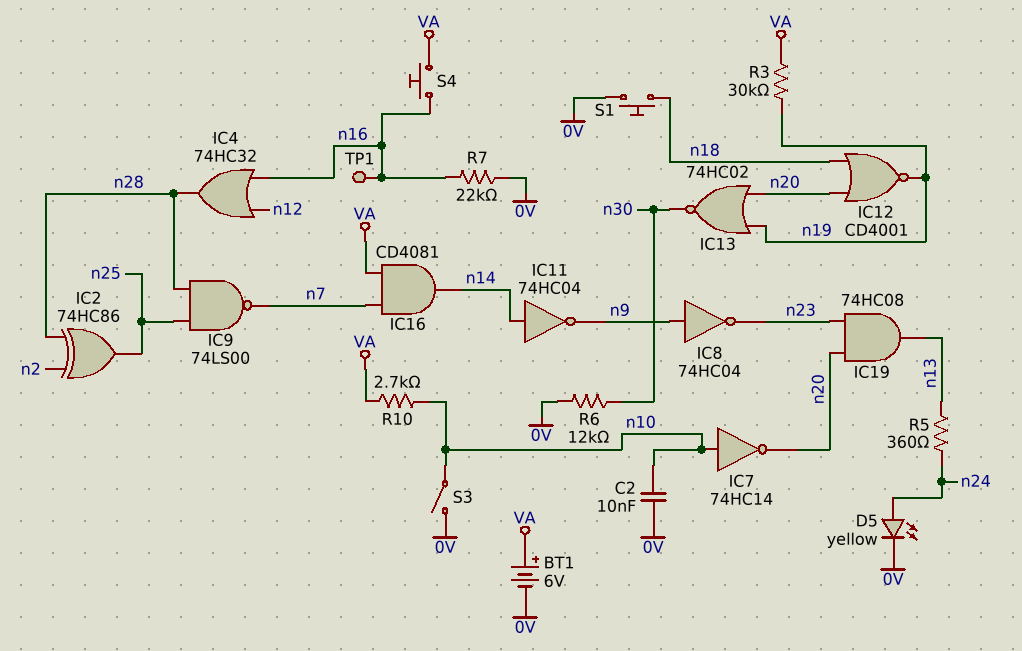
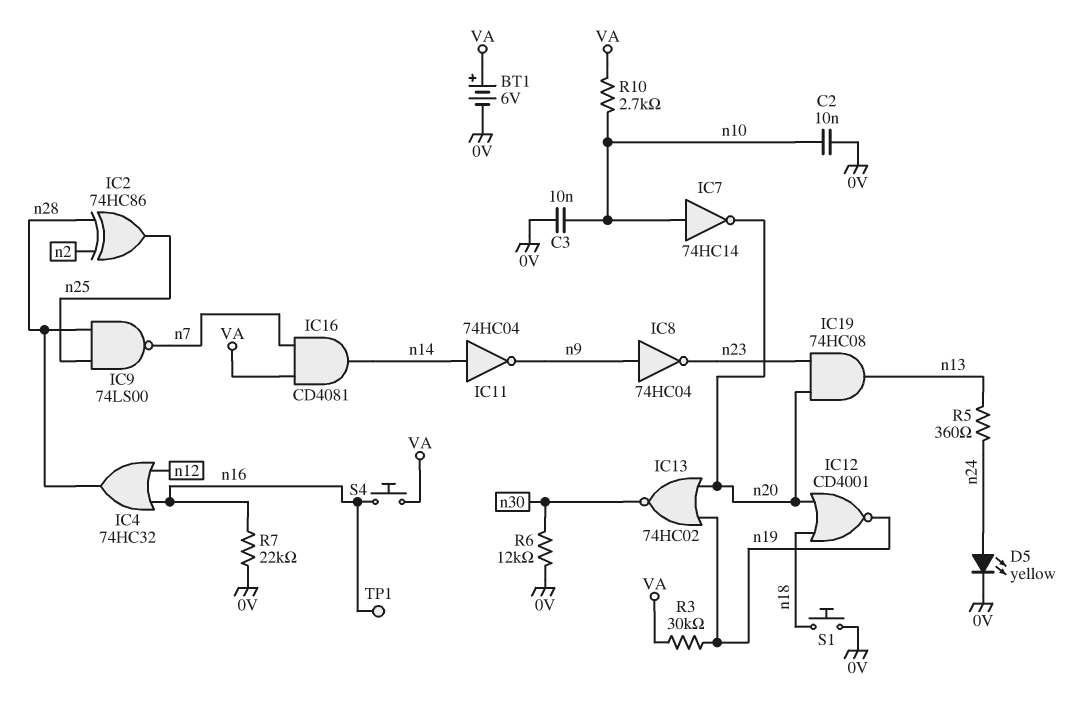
C3: none -> 10nF (0V, n10)
S3: switch (0V, n10) -> none

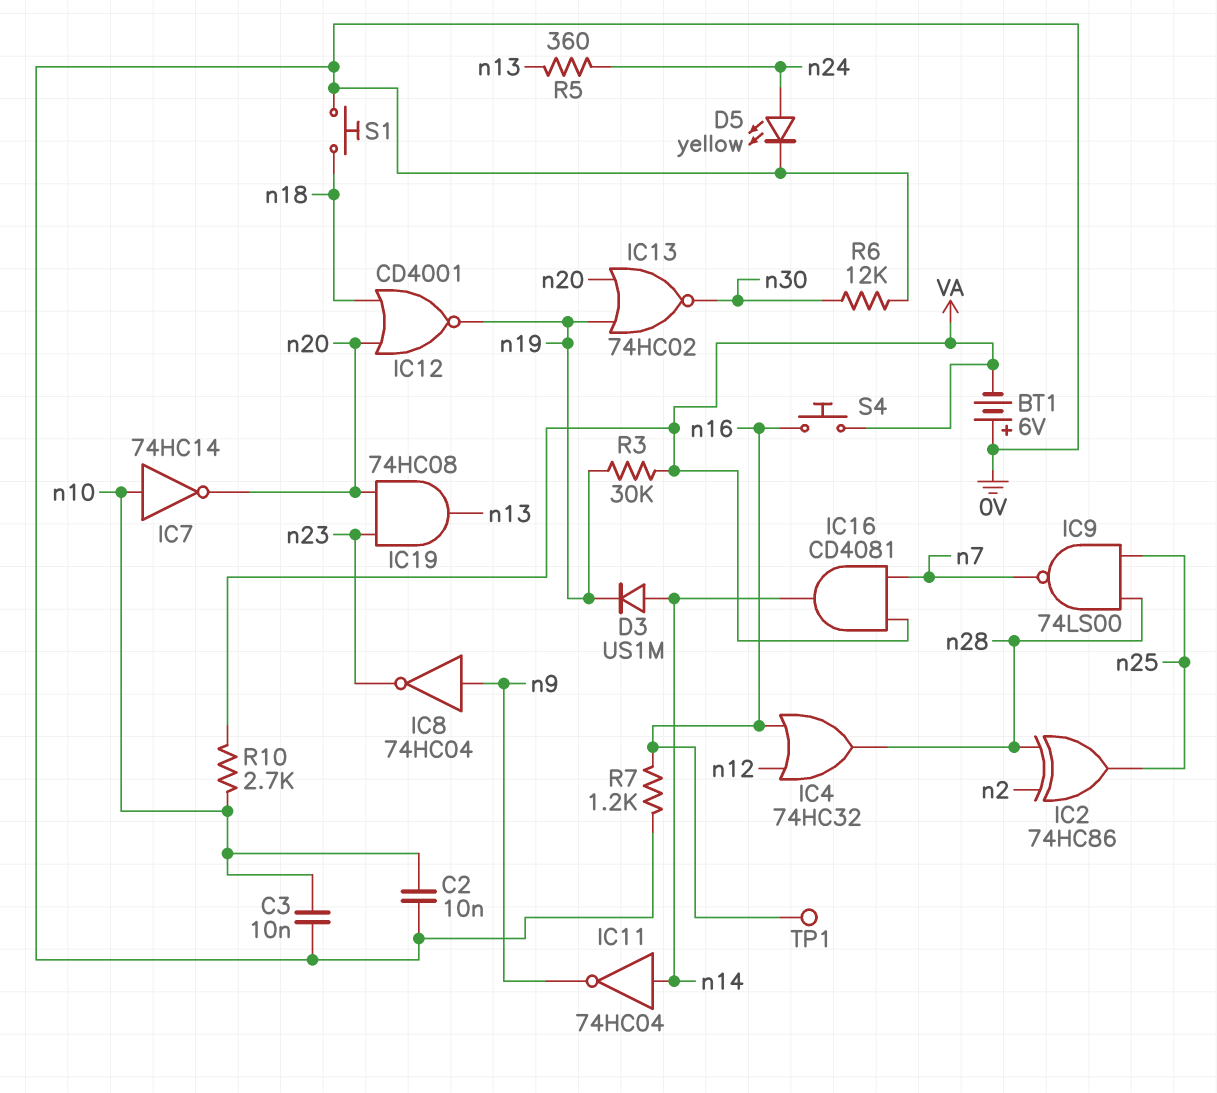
BT1: 6V (plus VA, minus 0V) -> 6V (plus 0V, minus VA)
D3: none -> diode US1M (A n14, K n19)
R7: 22k (0V, n16) -> 1.2k (0V, n16)

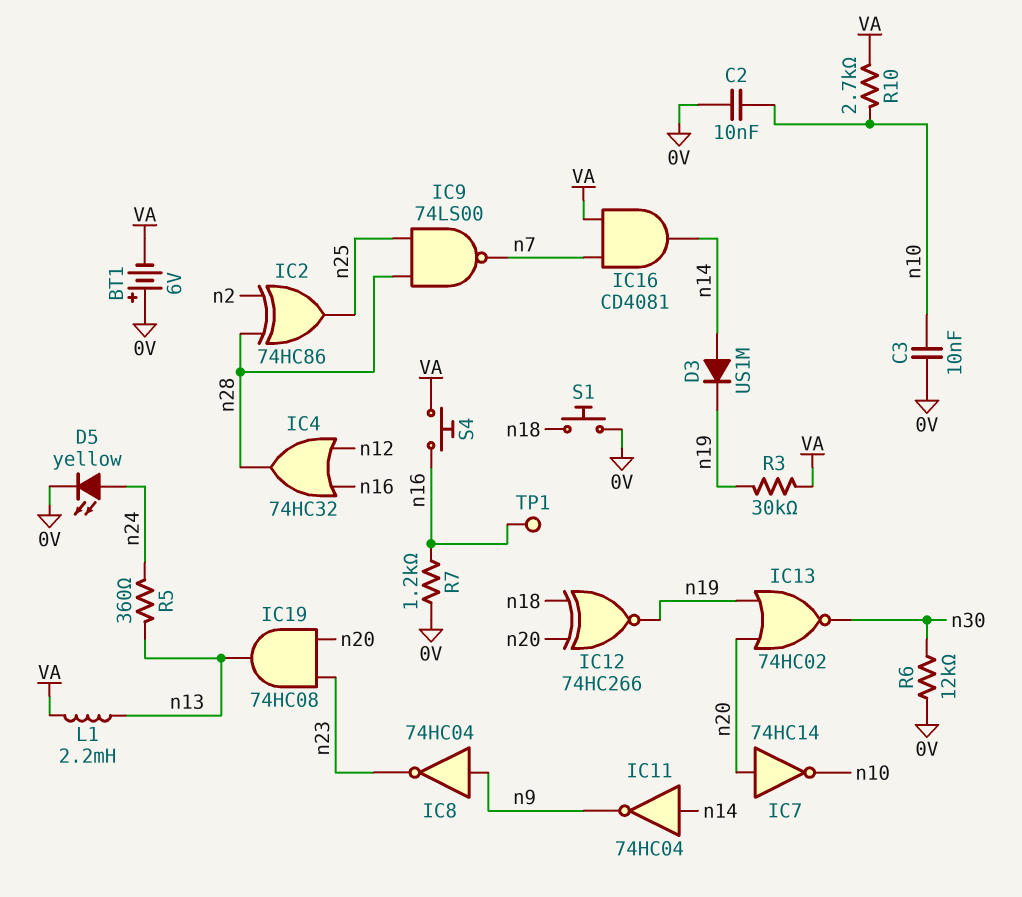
IC7: NOT 74HC14 (in n10, out n20) -> NOT 74HC14 (in n20, out n10)
IC12: NOR CD4001 (in n18, in n20, out n19) -> XNOR 74HC266 (in n18, in n20, out n19)
L1: none -> 2.2mH (VA, n13)

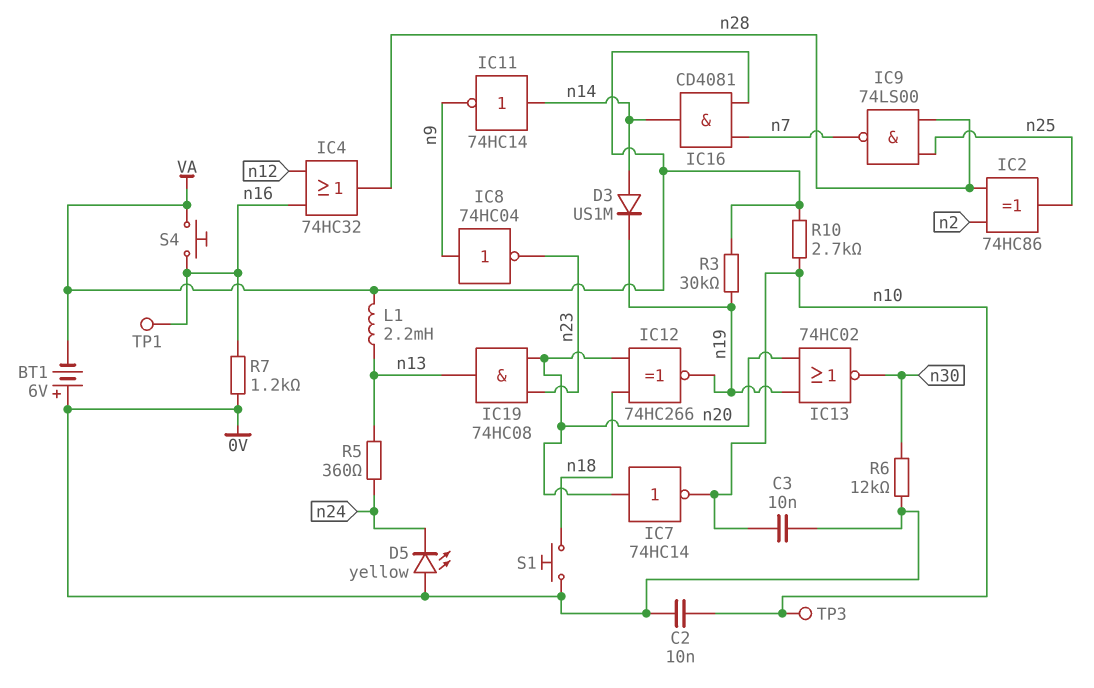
D5: LED yellow (A n24, K 0V) -> LED yellow (A 0V, K n24)
IC11: NOT 74HC04 (in n14, out n9) -> NOT 74HC14 (in n14, out n9)
TP3: none -> test point (n10)

